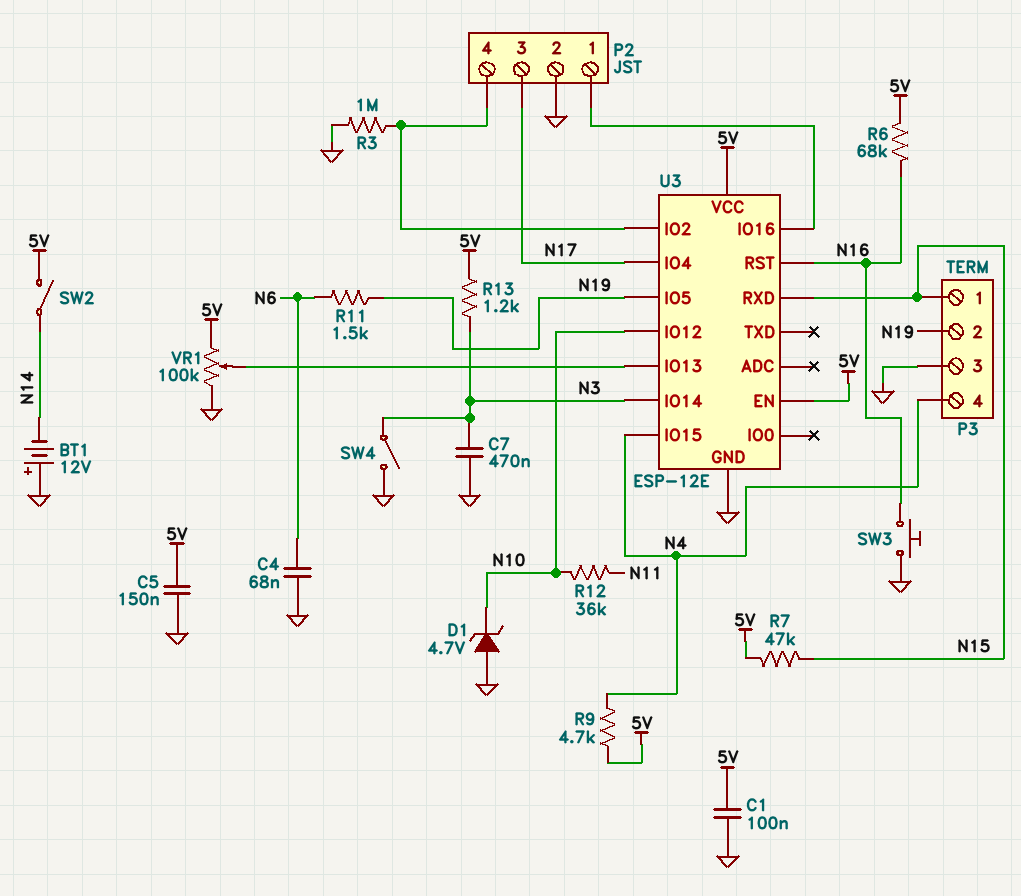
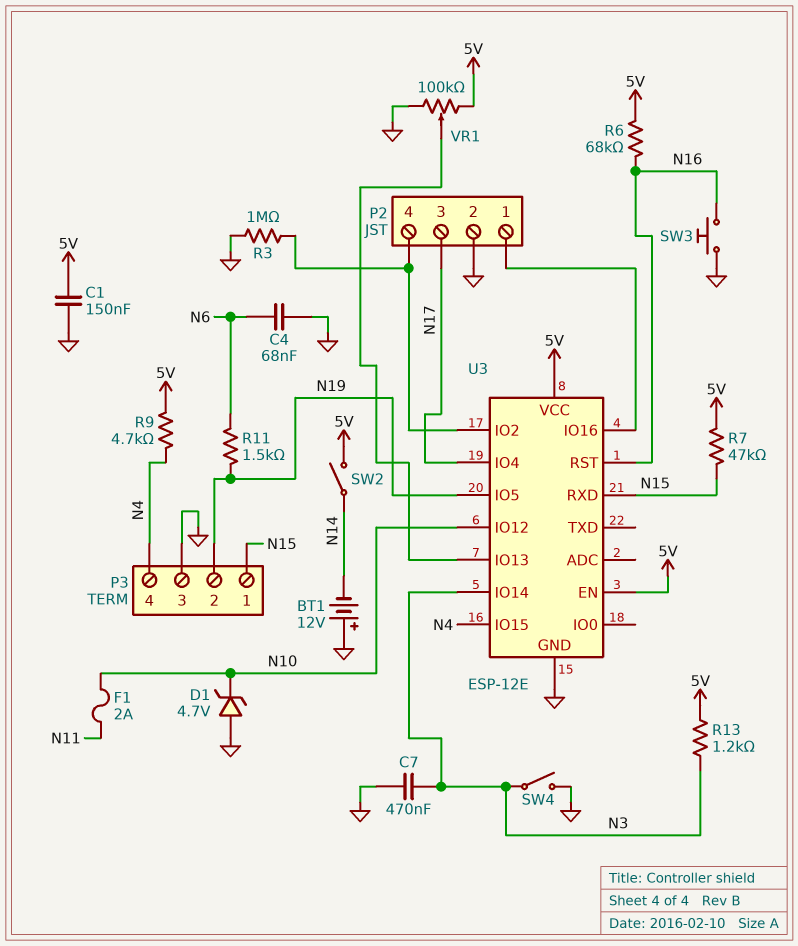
C1: 100nF (5V, GND) -> 150nF (5V, GND)
C5: 150nF (5V, GND) -> none
F1: none -> 2A (N10, N11)
R12: 36k (N10, N11) -> none

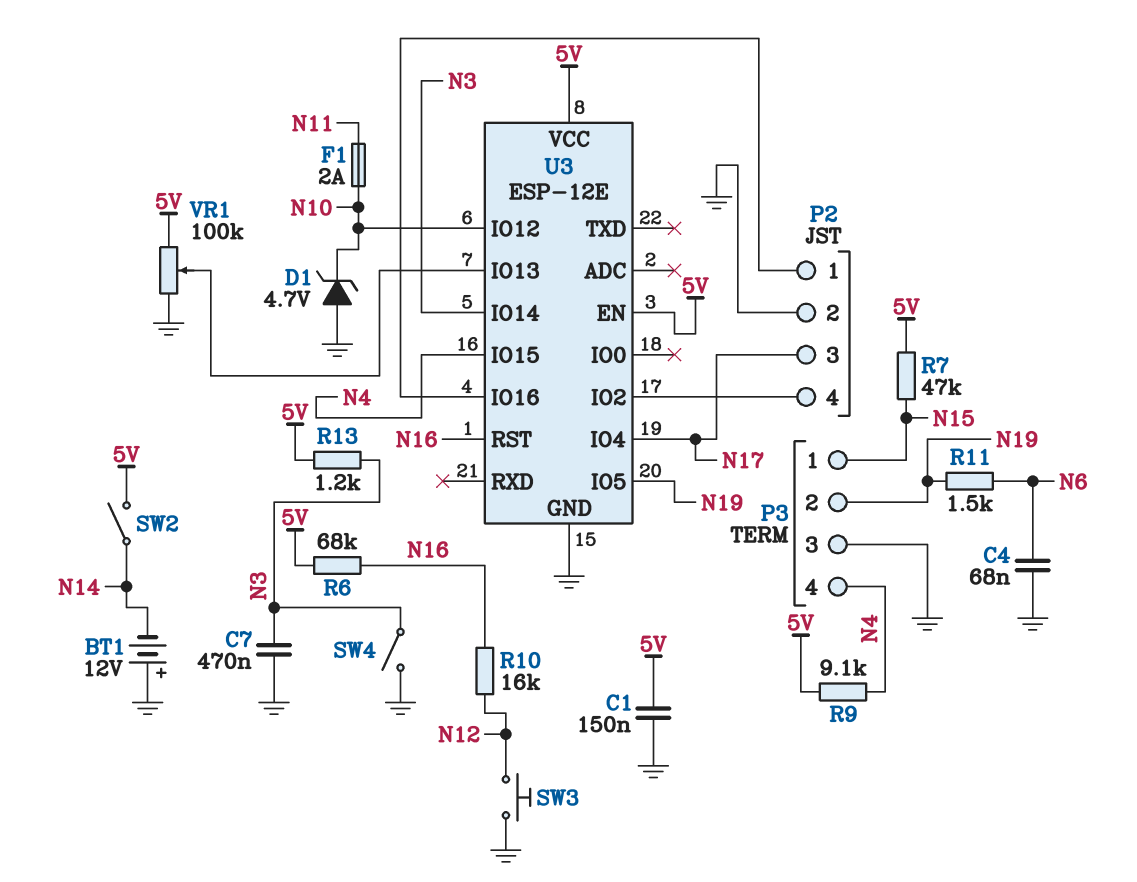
R3: 1M (GND, P2/4) -> none
R9: 4.7k (5V, N4) -> 9.1k (5V, N4)
R10: none -> 16k (N12, N16)
SW3: button (GND, N16) -> button (GND, N12)
U3 pin RXD: N15 -> none

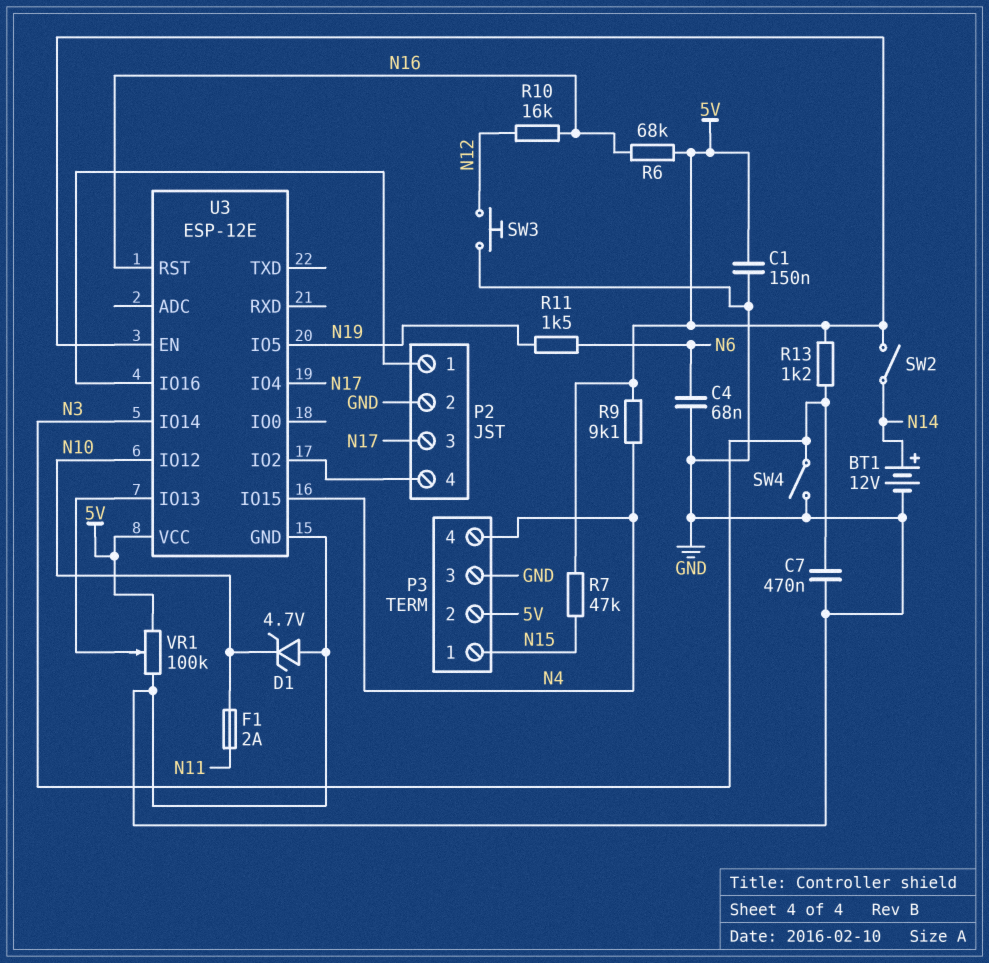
BT1: 12V (plus GND, minus N14) -> 12V (plus N14, minus GND)
P3 pin 2: N19 -> 5V

